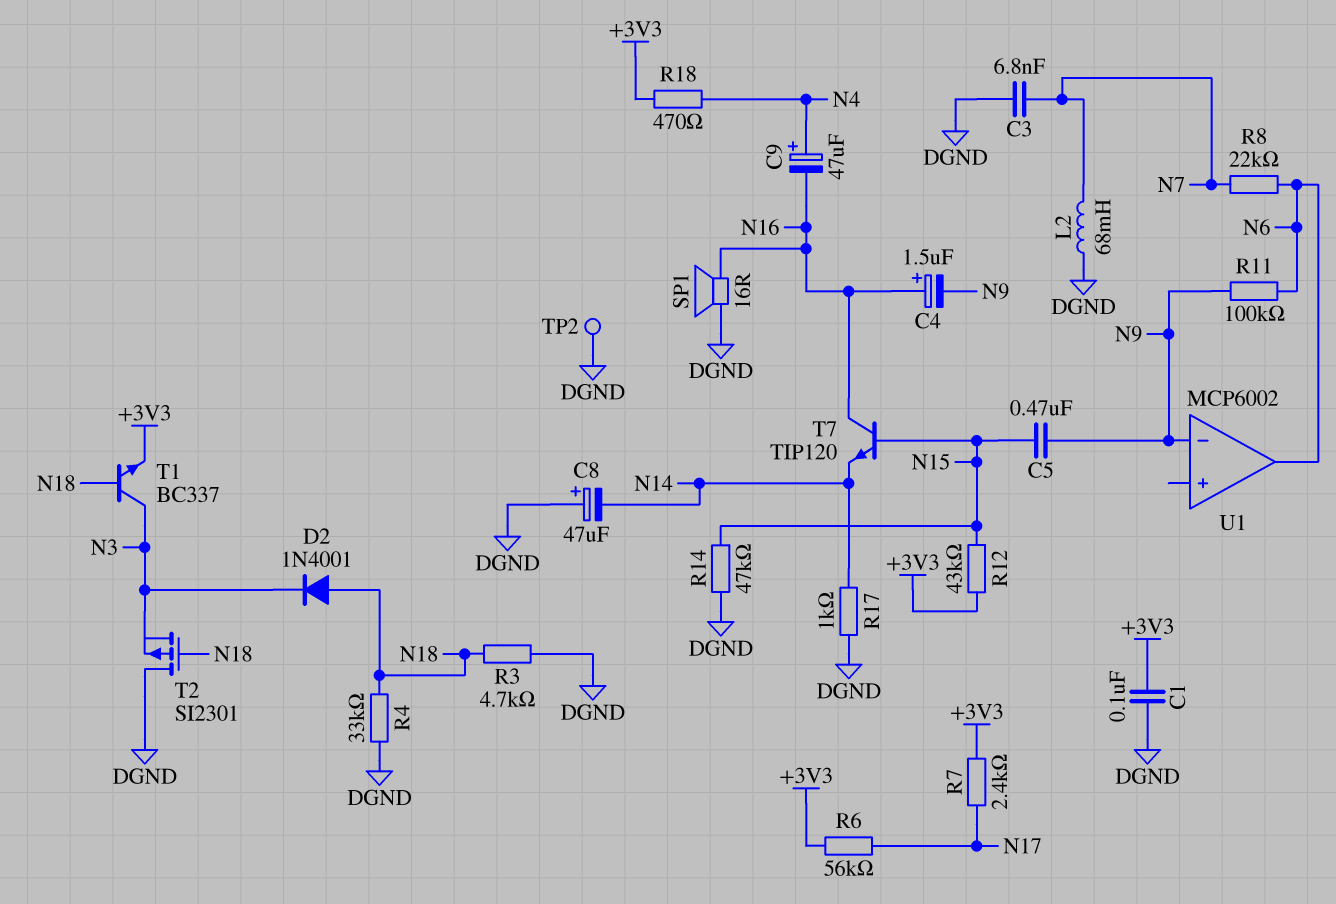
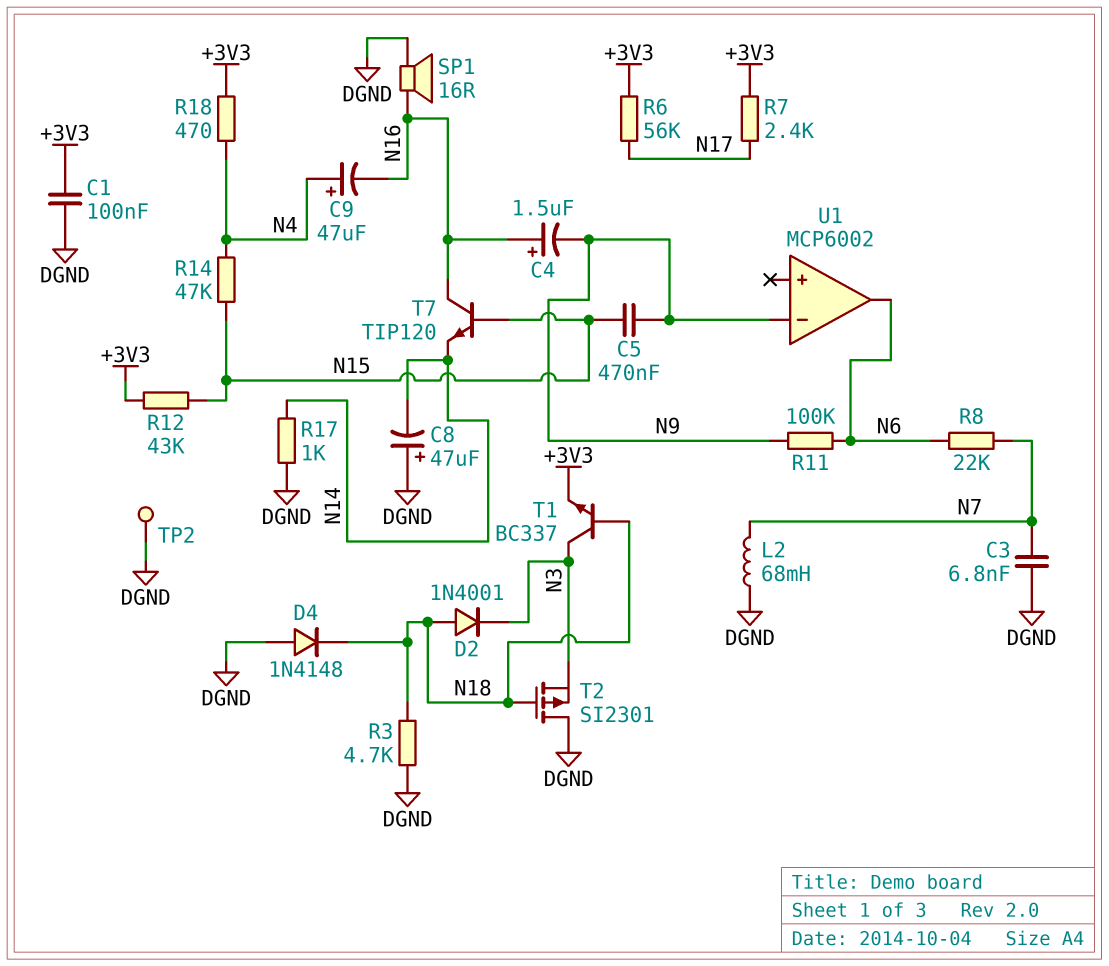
D4: none -> diode 1N4148 (A DGND, K N18)
R4: 33k (DGND, N18) -> none
R14: 47k (DGND, N15) -> 47k (N4, N15)

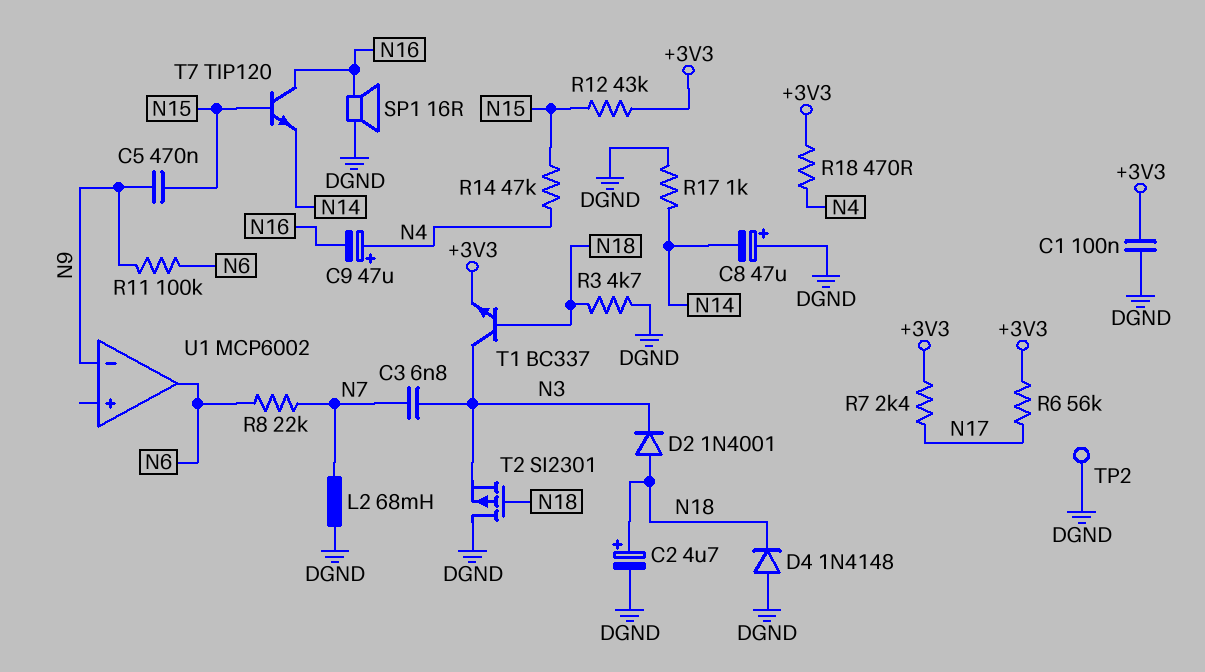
C2: none -> 4.7uF (plus N18, minus DGND)
C3: 6.8nF (DGND, N7) -> 6.8nF (N3, N7)
C4: 1.5uF (plus N16, minus N9) -> none

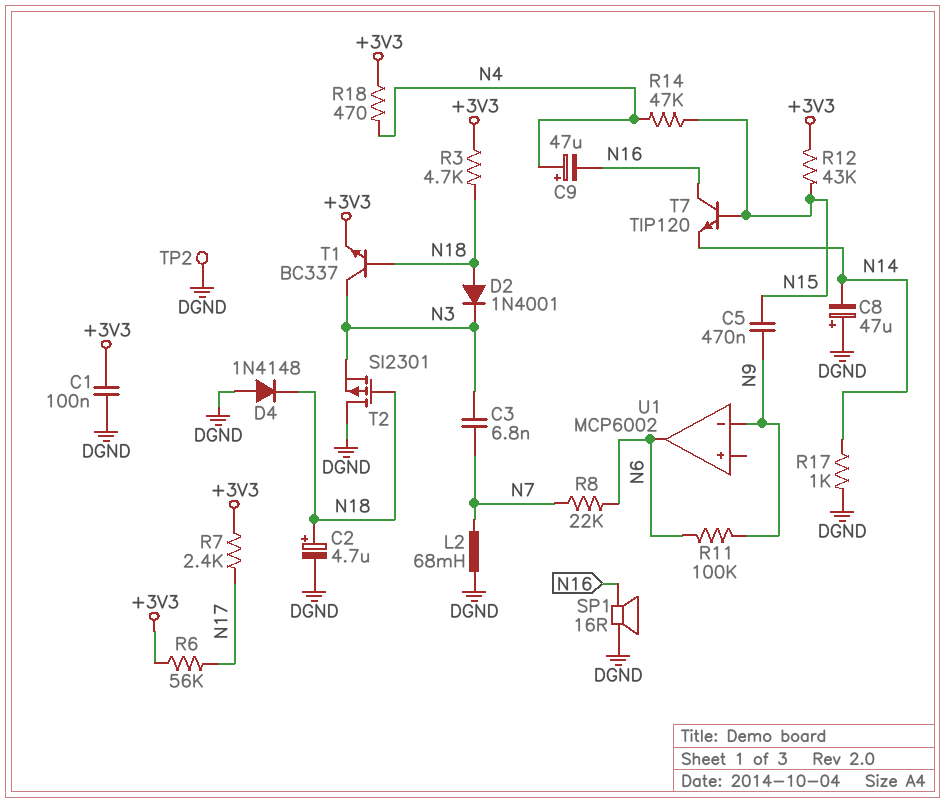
R3: 4.7k (DGND, N18) -> 4.7k (+3V3, N18)

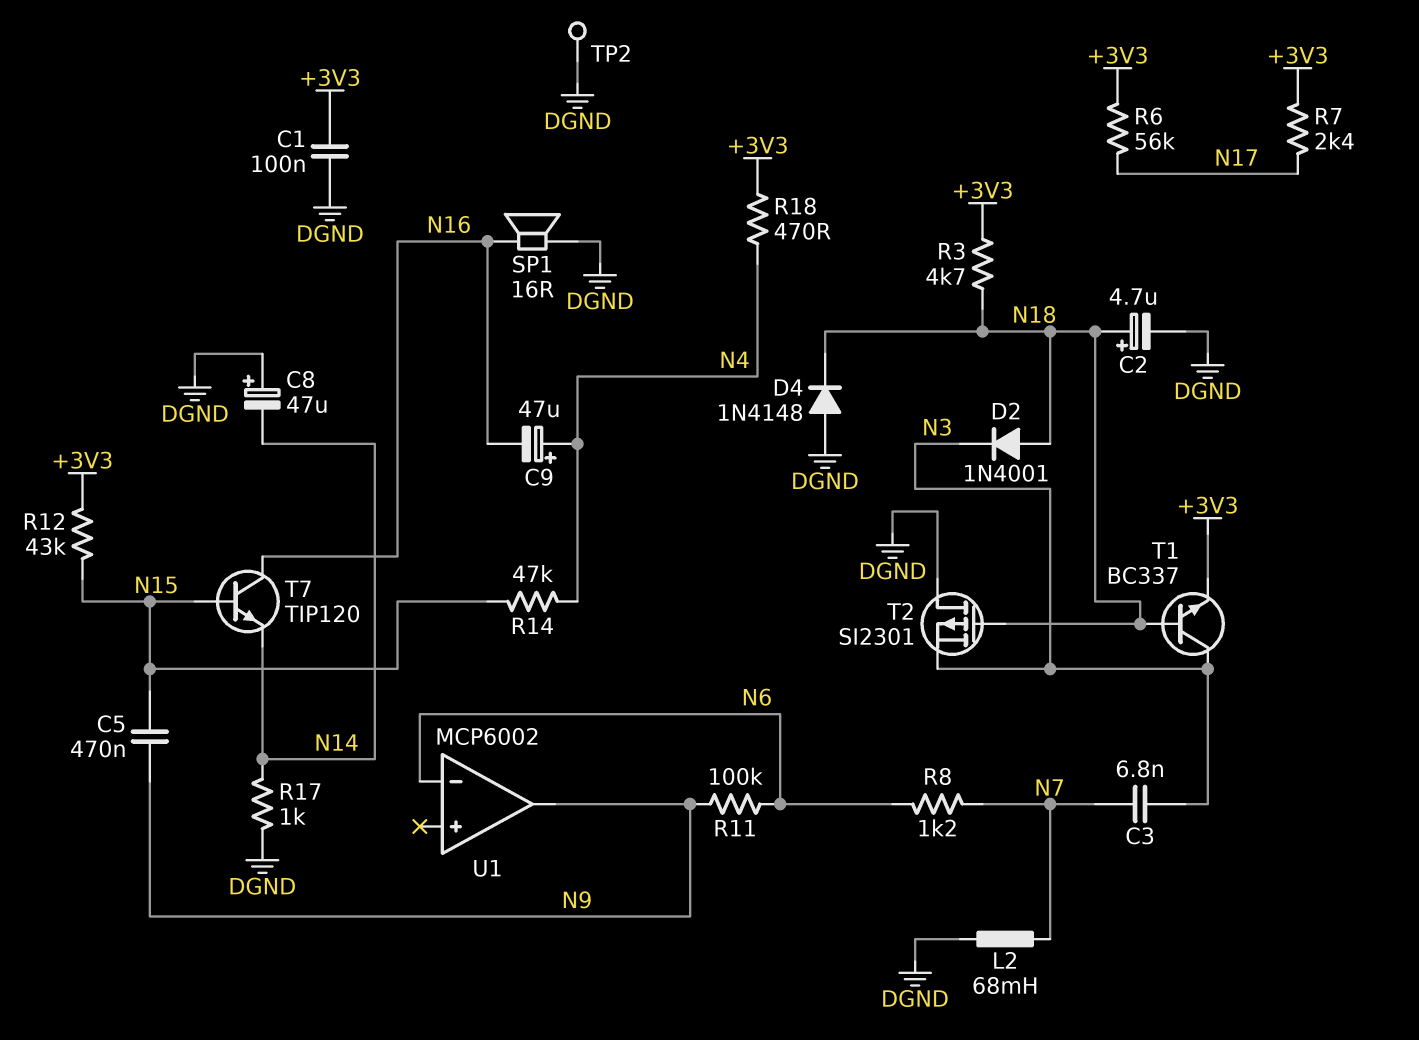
R8: 22k (N6, N7) -> 1.2k (N6, N7)
U1 pin in-: N9 -> N6
U1 pin out: N6 -> N9

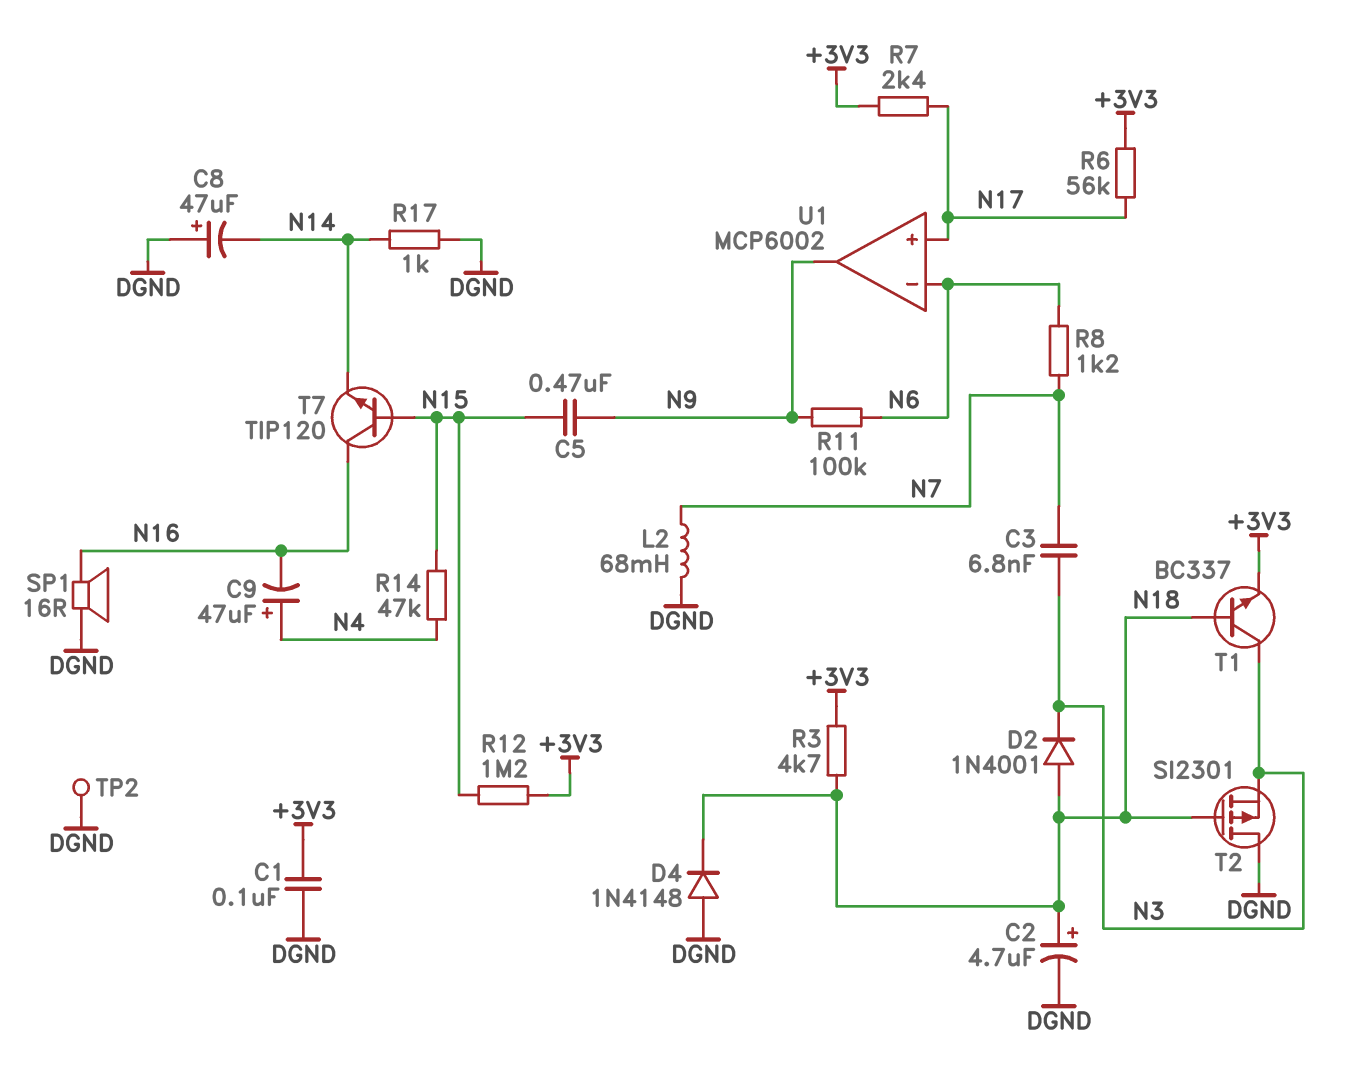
R12: 43k (+3V3, N15) -> 1.2M (+3V3, N15)
R18: 470 (+3V3, N4) -> none
U1 pin in+: none -> N17

